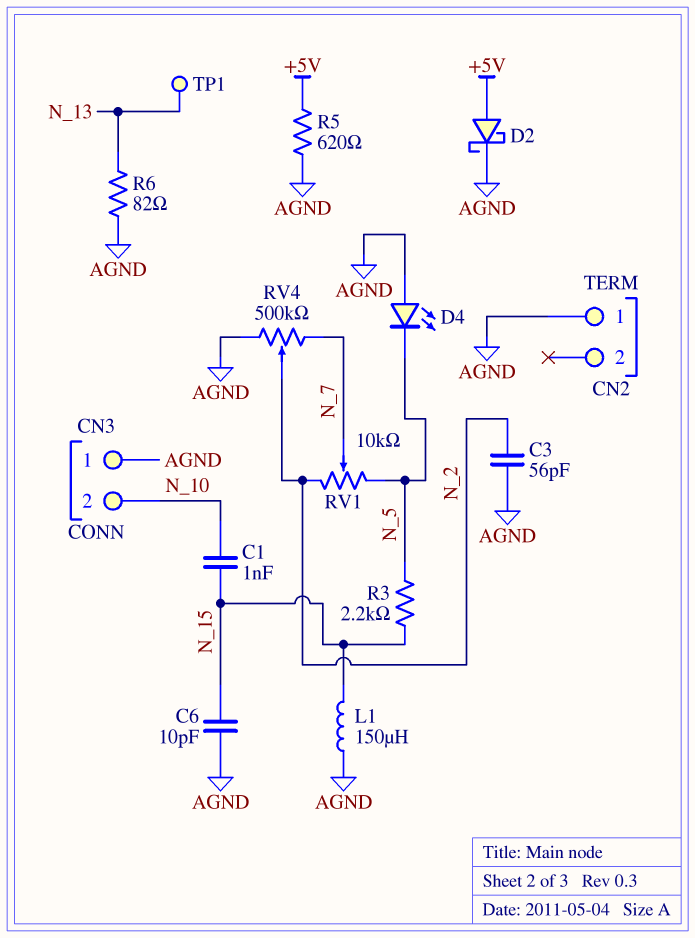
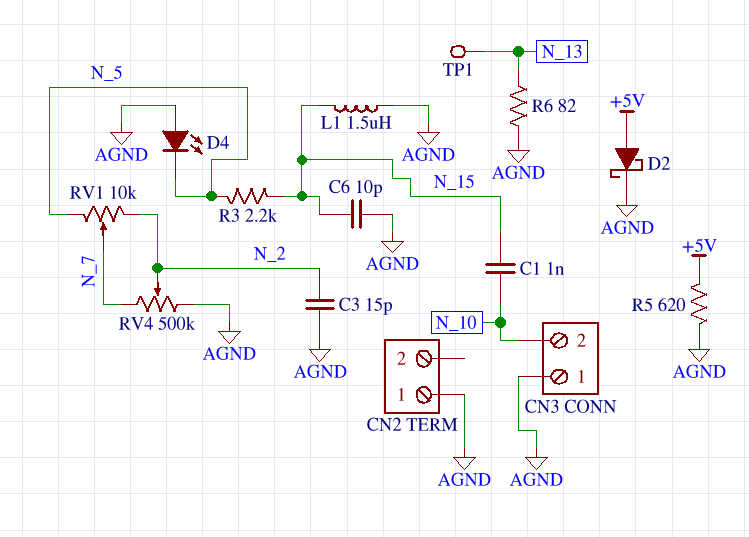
C3: 56pF (AGND, N_2) -> 15pF (AGND, N_2)
L1: 150uH (AGND, N_15) -> 1.5uH (AGND, N_15)

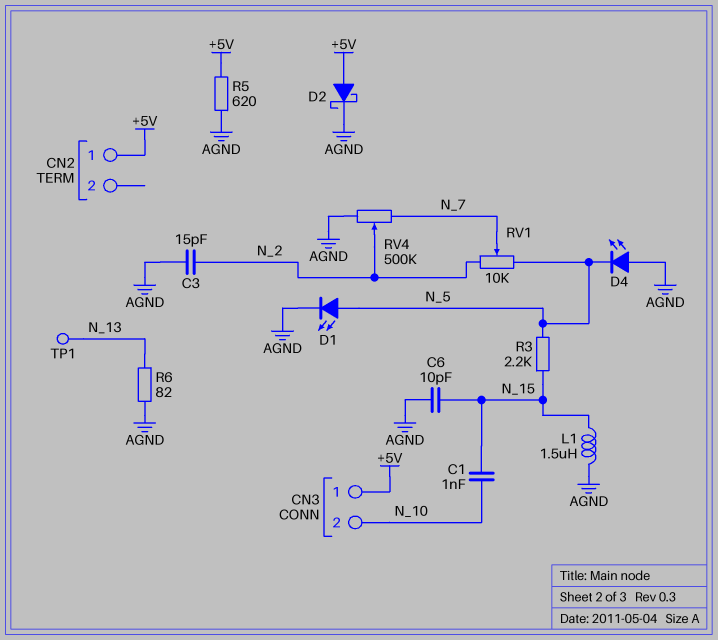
CN2 pin 1: AGND -> +5V
CN3 pin 1: AGND -> +5V
D1: none -> LED (A N_5, K AGND)

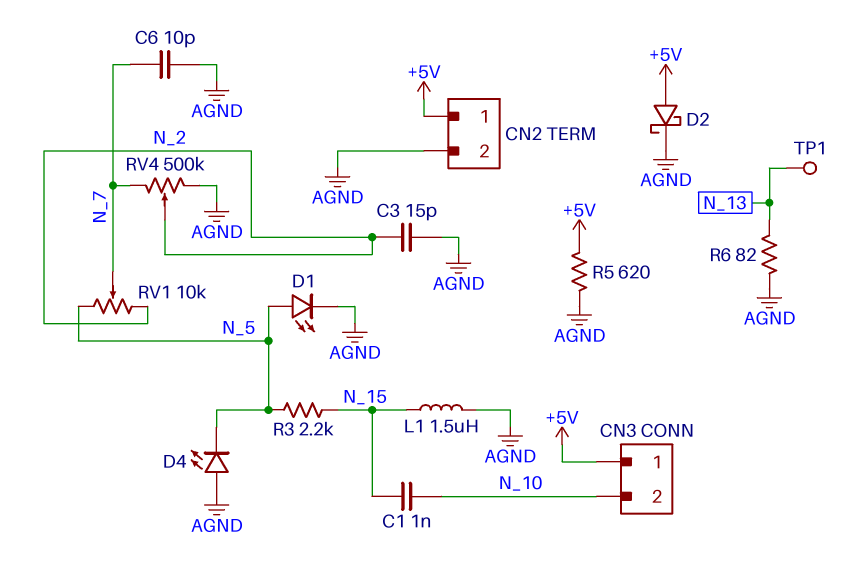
C6: 10pF (AGND, N_15) -> 10pF (AGND, N_7)
CN2 pin 2: none -> AGND

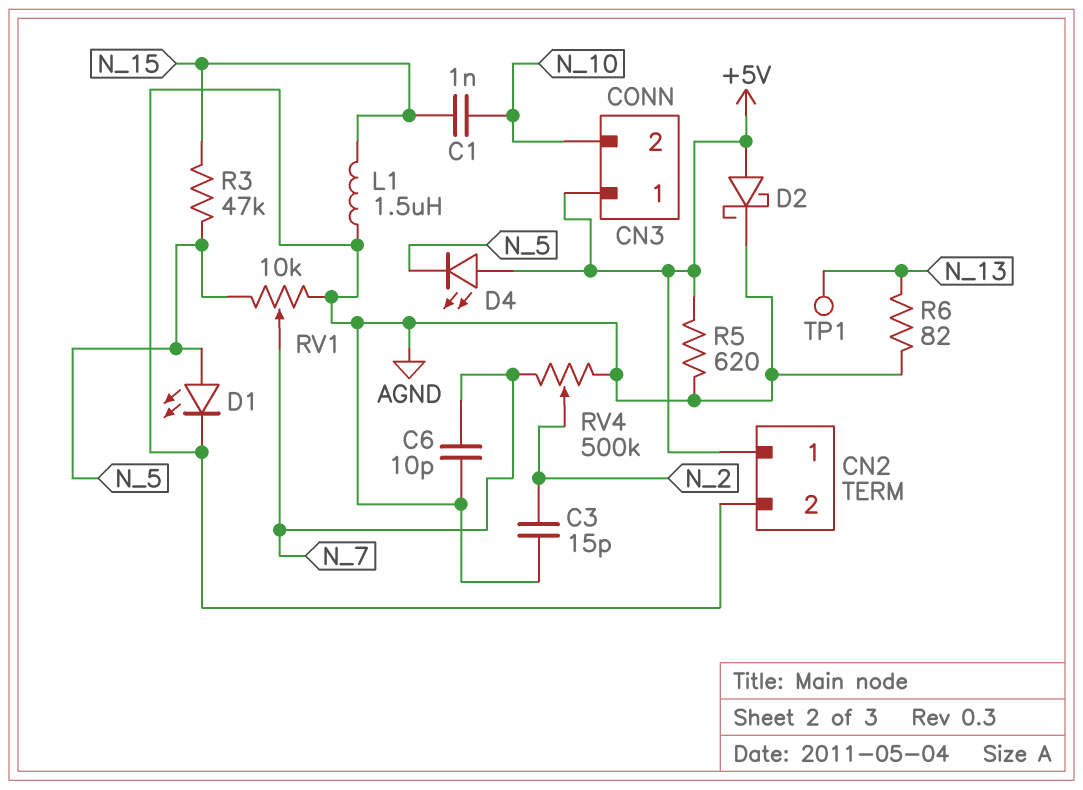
D4: LED (A AGND, K N_5) -> LED (A +5V, K N_5)
R3: 2.2k (N_5, N_15) -> 47k (N_5, N_15)
RV1: 10k (N_2, N_5, wiper N_7) -> 10k (AGND, N_5, wiper N_7)

